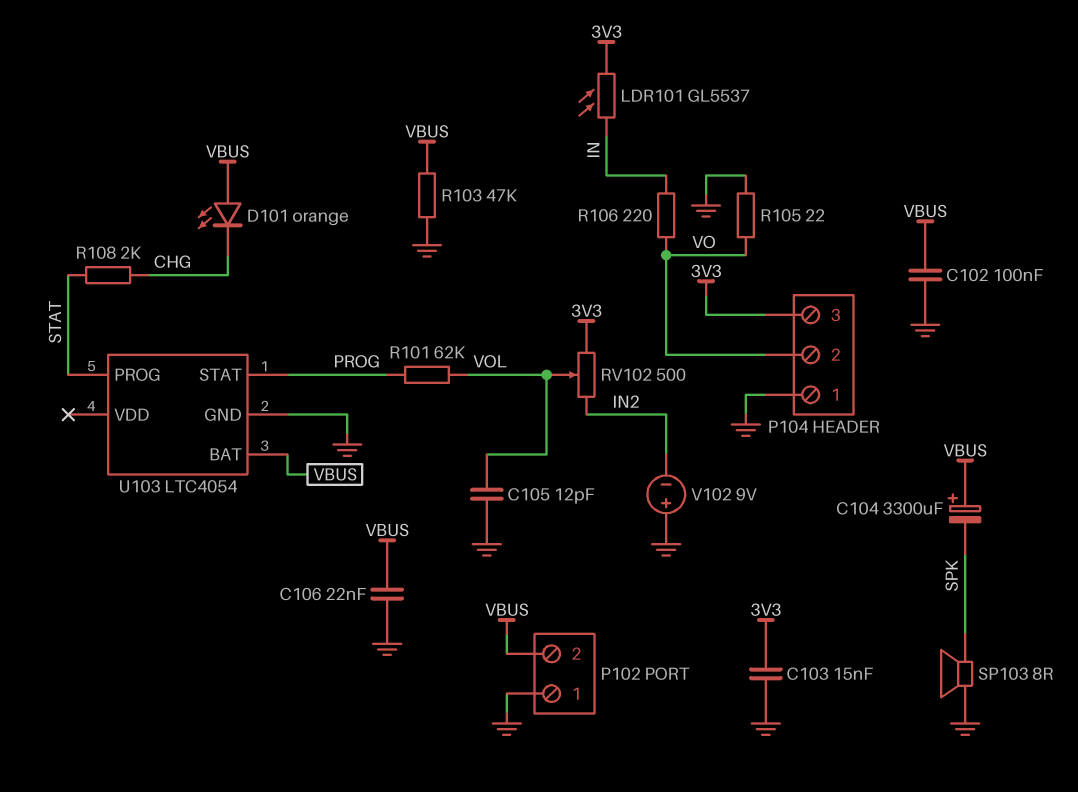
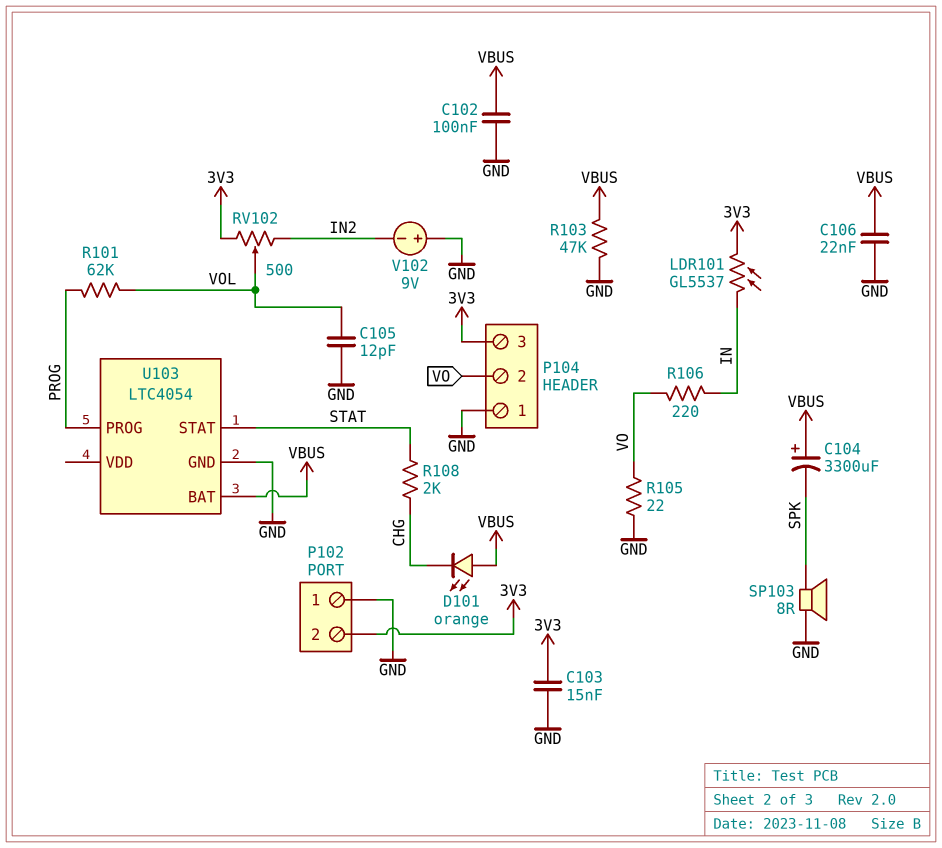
P102 pin 2: VBUS -> 3V3
U103 pin PROG: STAT -> PROG
U103 pin STAT: PROG -> STAT

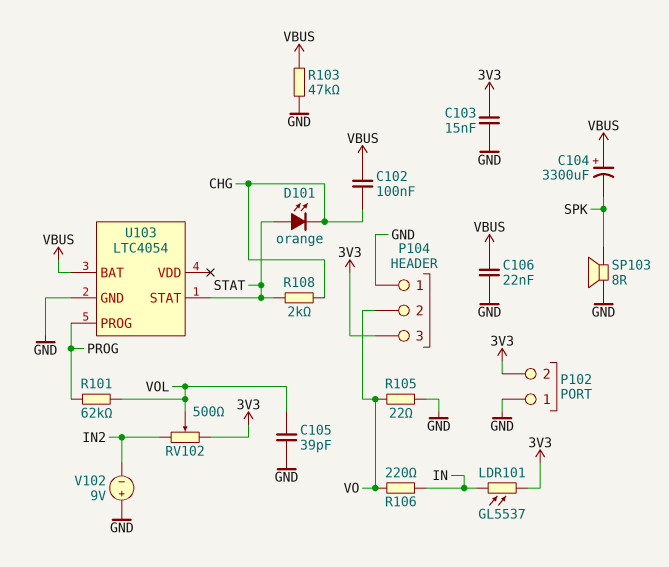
C102: 100nF (GND, VBUS) -> 100nF (CHG, VBUS)
C105: 12pF (GND, VOL) -> 39pF (GND, VOL)
D101: LED orange (A VBUS, K CHG) -> LED orange (A STAT, K CHG)

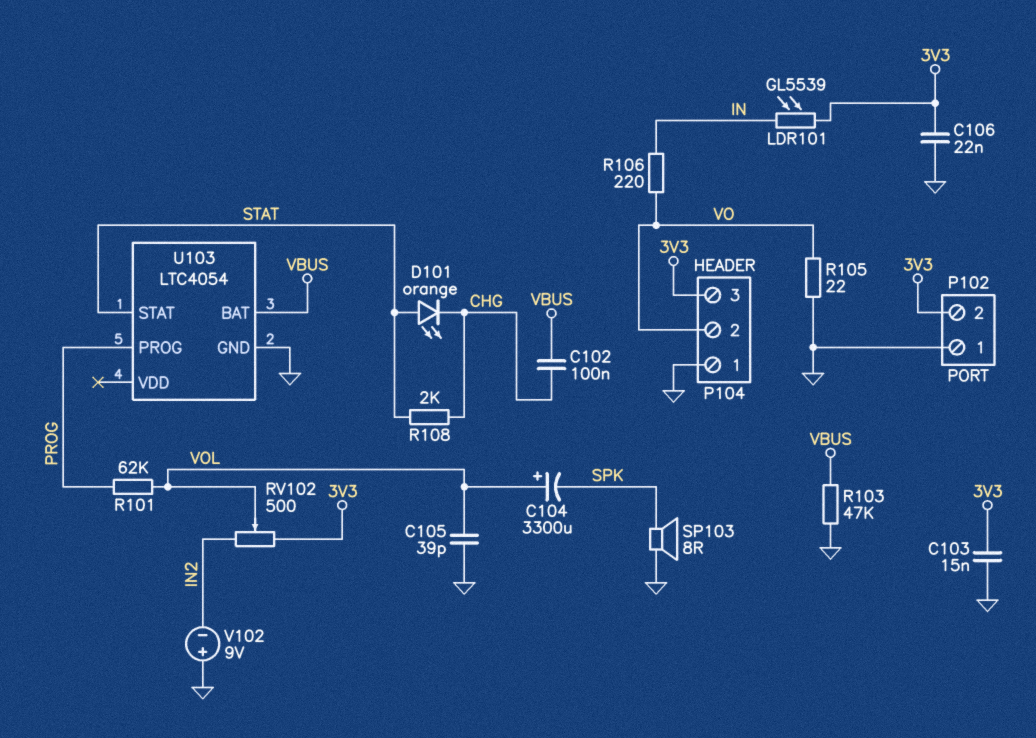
C104: 3300uF (plus VBUS, minus SPK) -> 3300uF (plus VOL, minus SPK)
C106: 22nF (GND, VBUS) -> 22nF (3V3, GND)
LDR101: GL5537 (3V3, IN) -> GL5539 (3V3, IN)

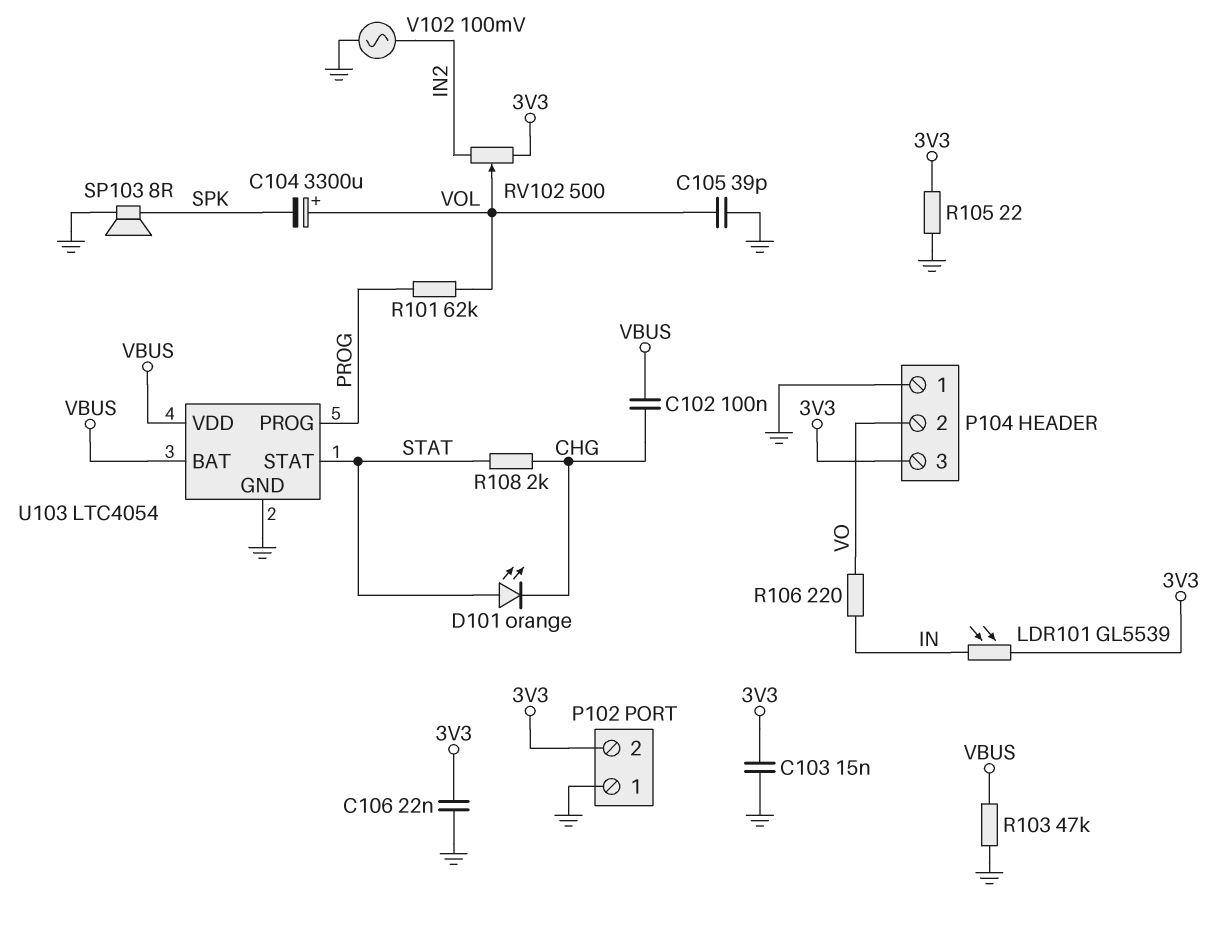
R105: 22 (GND, VO) -> 22 (3V3, GND)
U103 pin VDD: none -> VBUS
V102: 9V (plus GND, minus IN2) -> AC 100mV (GND, IN2)

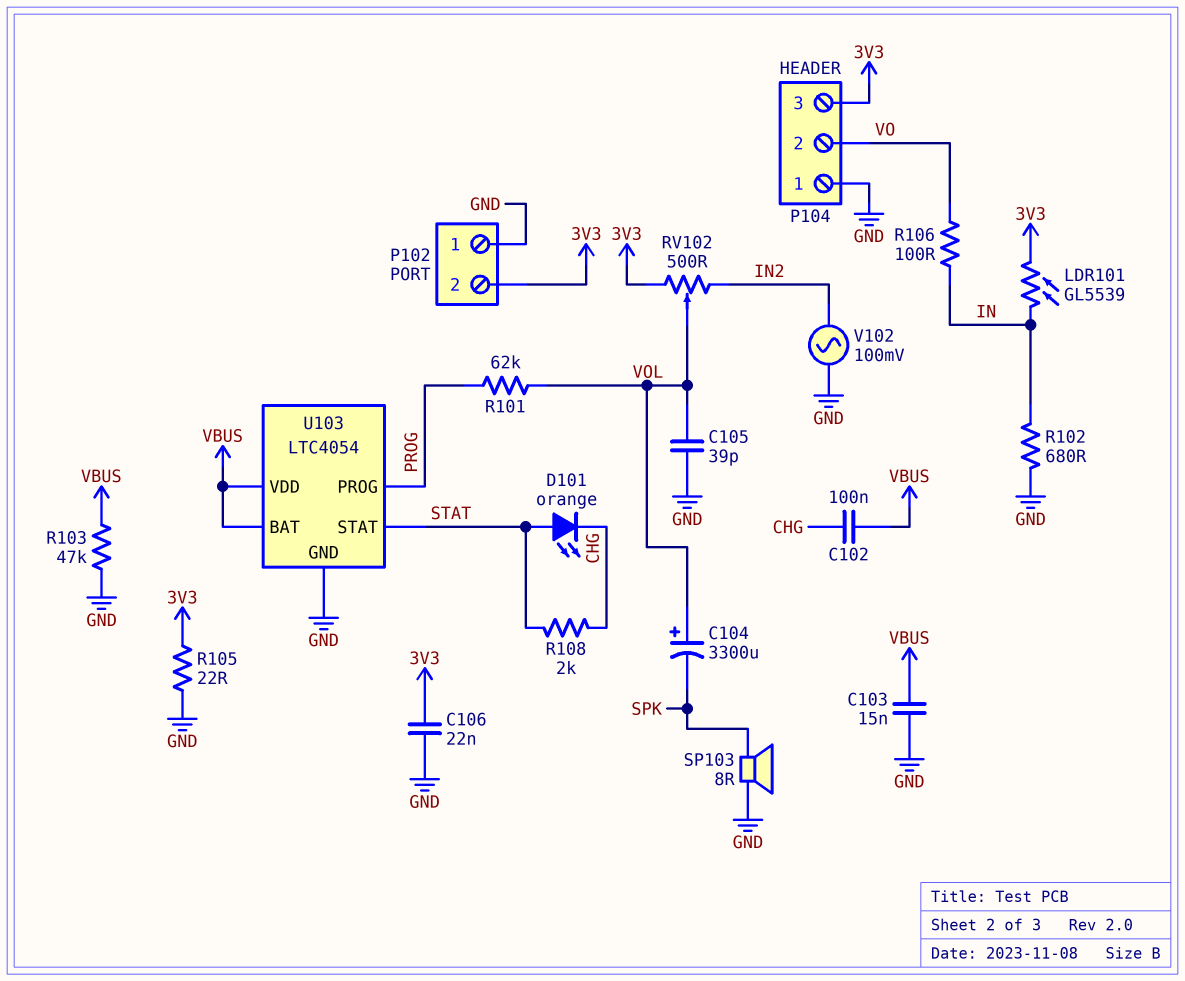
C103: 15nF (3V3, GND) -> 15nF (GND, VBUS)
R102: none -> 680 (GND, IN)
R106: 220 (IN, VO) -> 100 (IN, VO)

